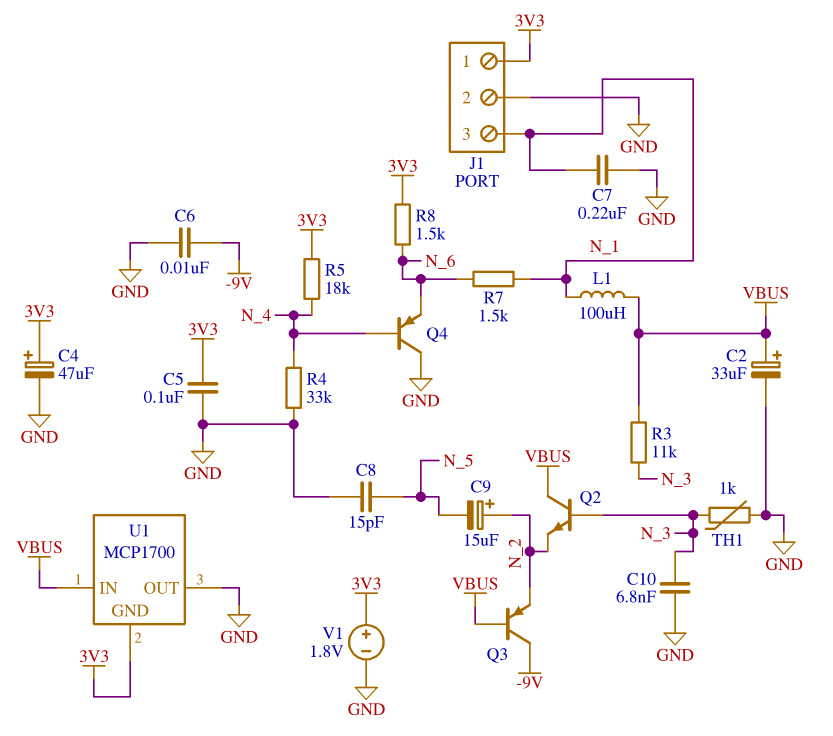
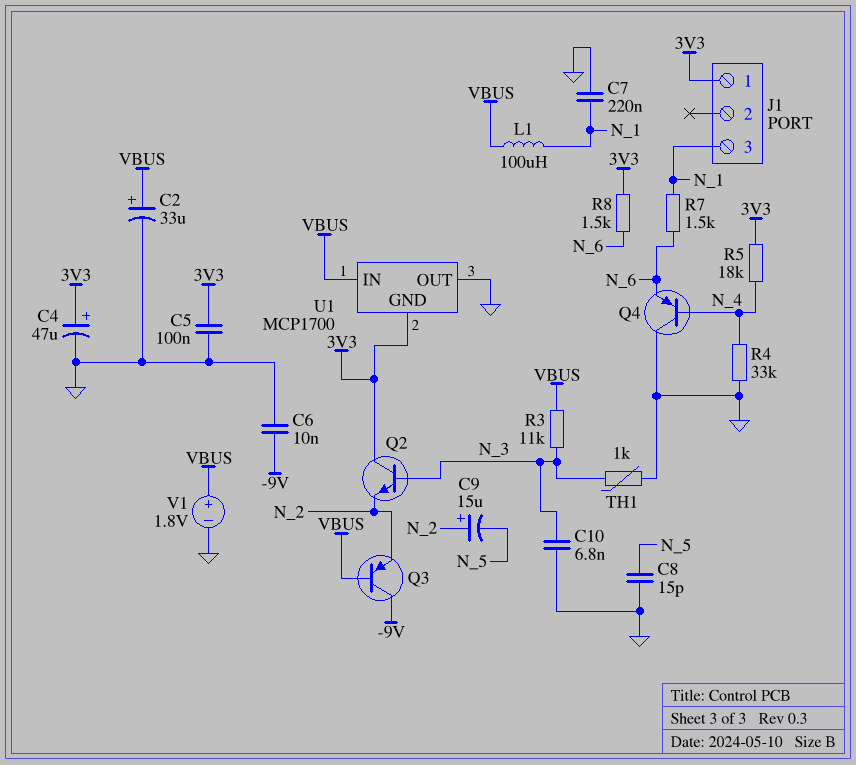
J1 pin 2: GND -> none
Q2: NPN (B N_3, C VBUS, E N_2) -> NPN (B N_3, C 3V3, E N_2)
V1: 1.8V (plus 3V3, minus GND) -> 1.8V (plus VBUS, minus GND)

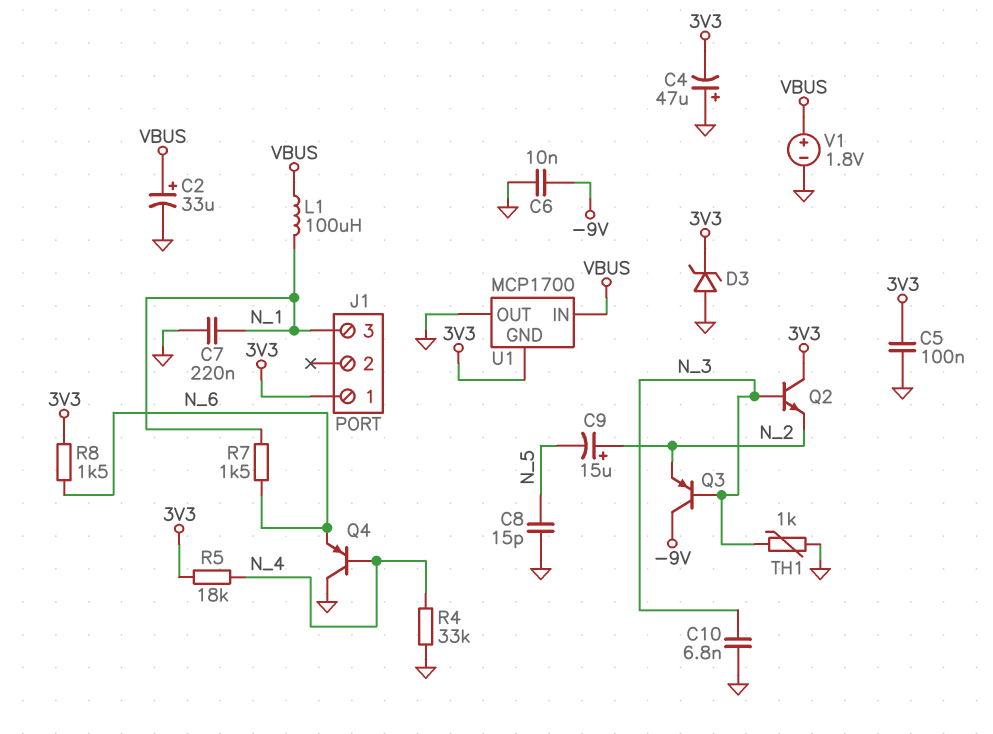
C4: 47uF (plus 3V3, minus GND) -> 47uF (plus GND, minus 3V3)
D3: none -> zener (A GND, K 3V3)
Q3: PNP (B VBUS, C -9V, E N_2) -> PNP (B N_3, C -9V, E N_2)
R3: 11k (N_3, VBUS) -> none

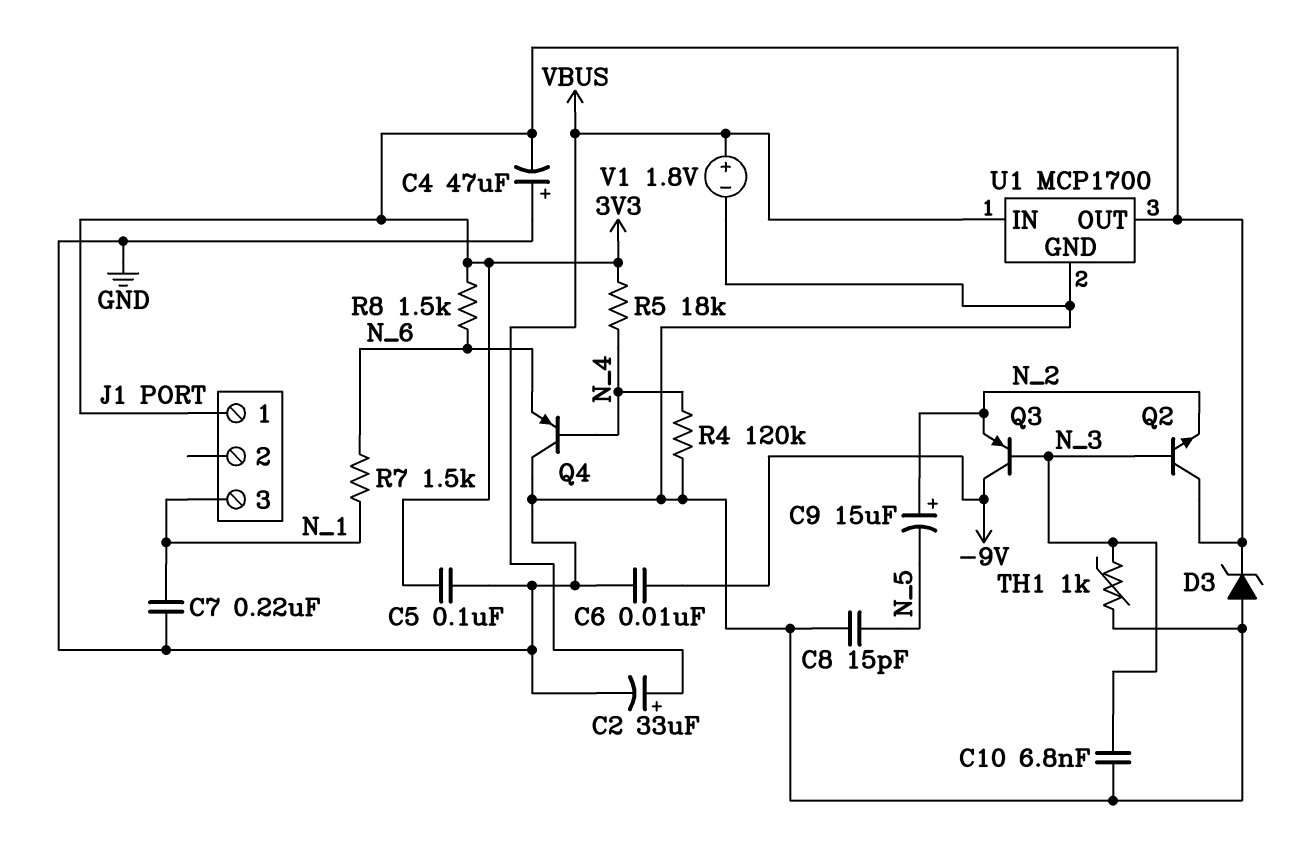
L1: 100uH (N_1, VBUS) -> none
R4: 33k (GND, N_4) -> 120k (GND, N_4)
U1 pin GND: 3V3 -> GND
U1 pin OUT: GND -> 3V3

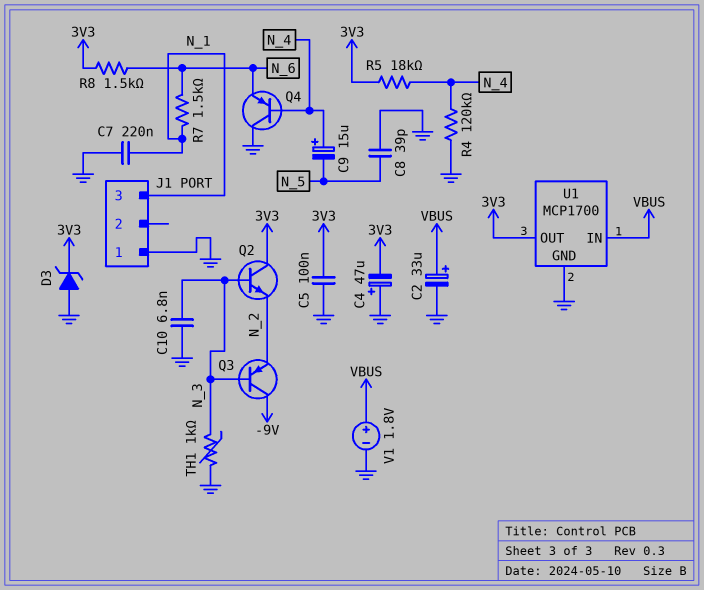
C6: 10nF (-9V, GND) -> none
C8: 15pF (GND, N_5) -> 39pF (GND, N_5)
C9: 15uF (plus N_2, minus N_5) -> 15uF (plus N_4, minus N_5)
J1 pin 1: 3V3 -> GND

